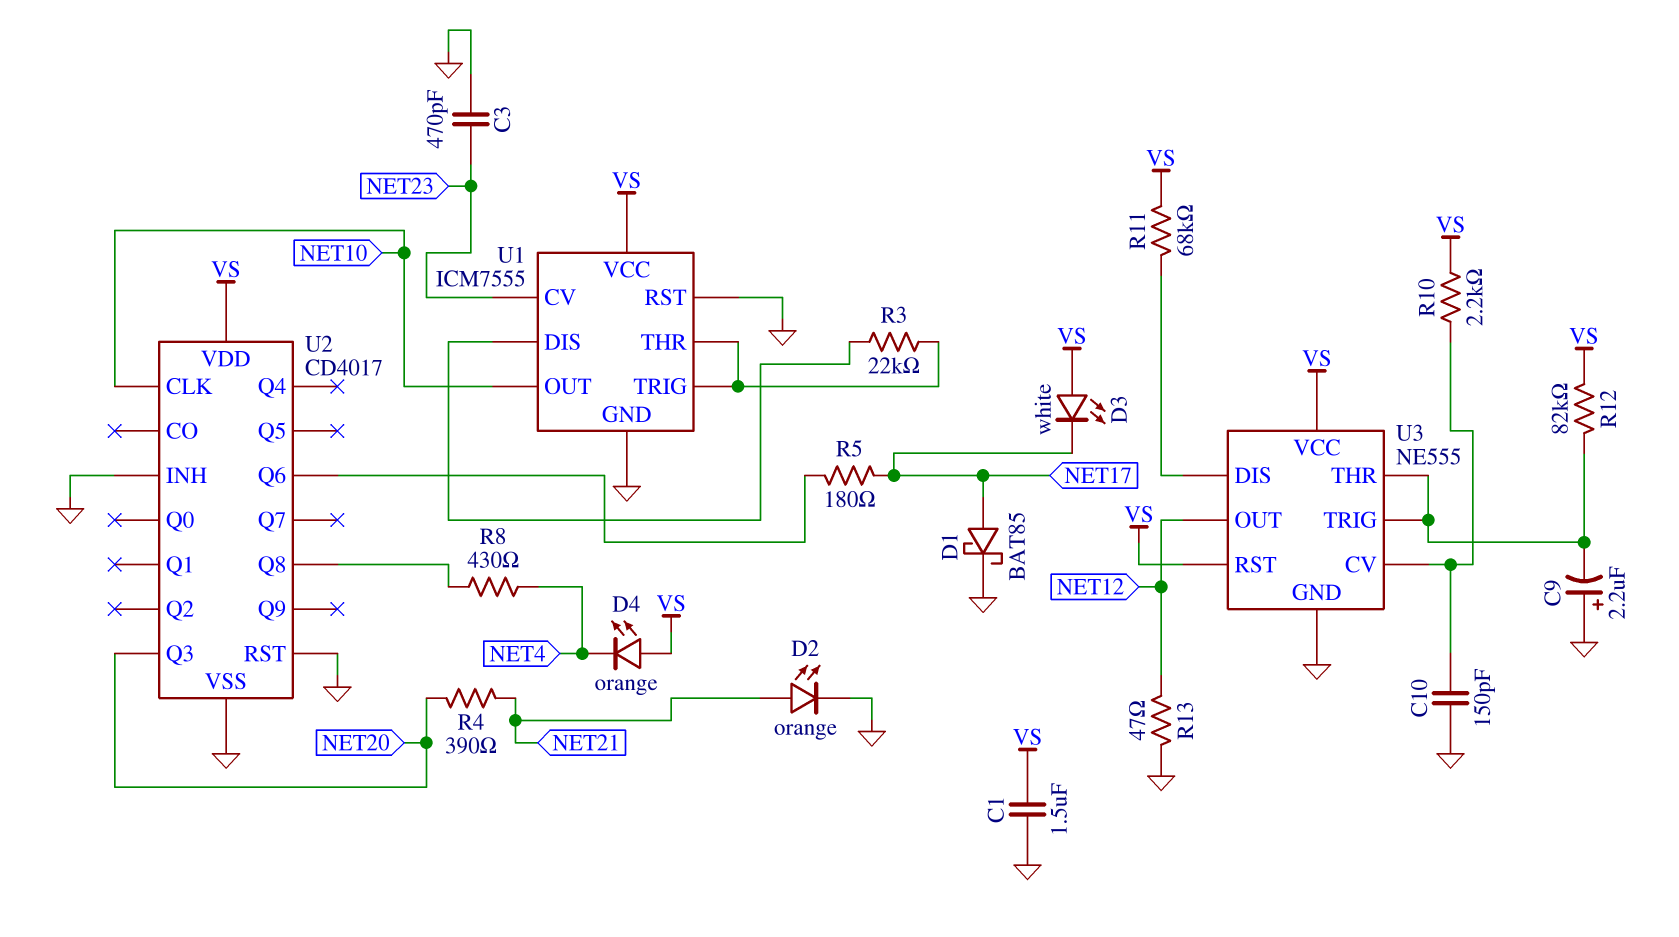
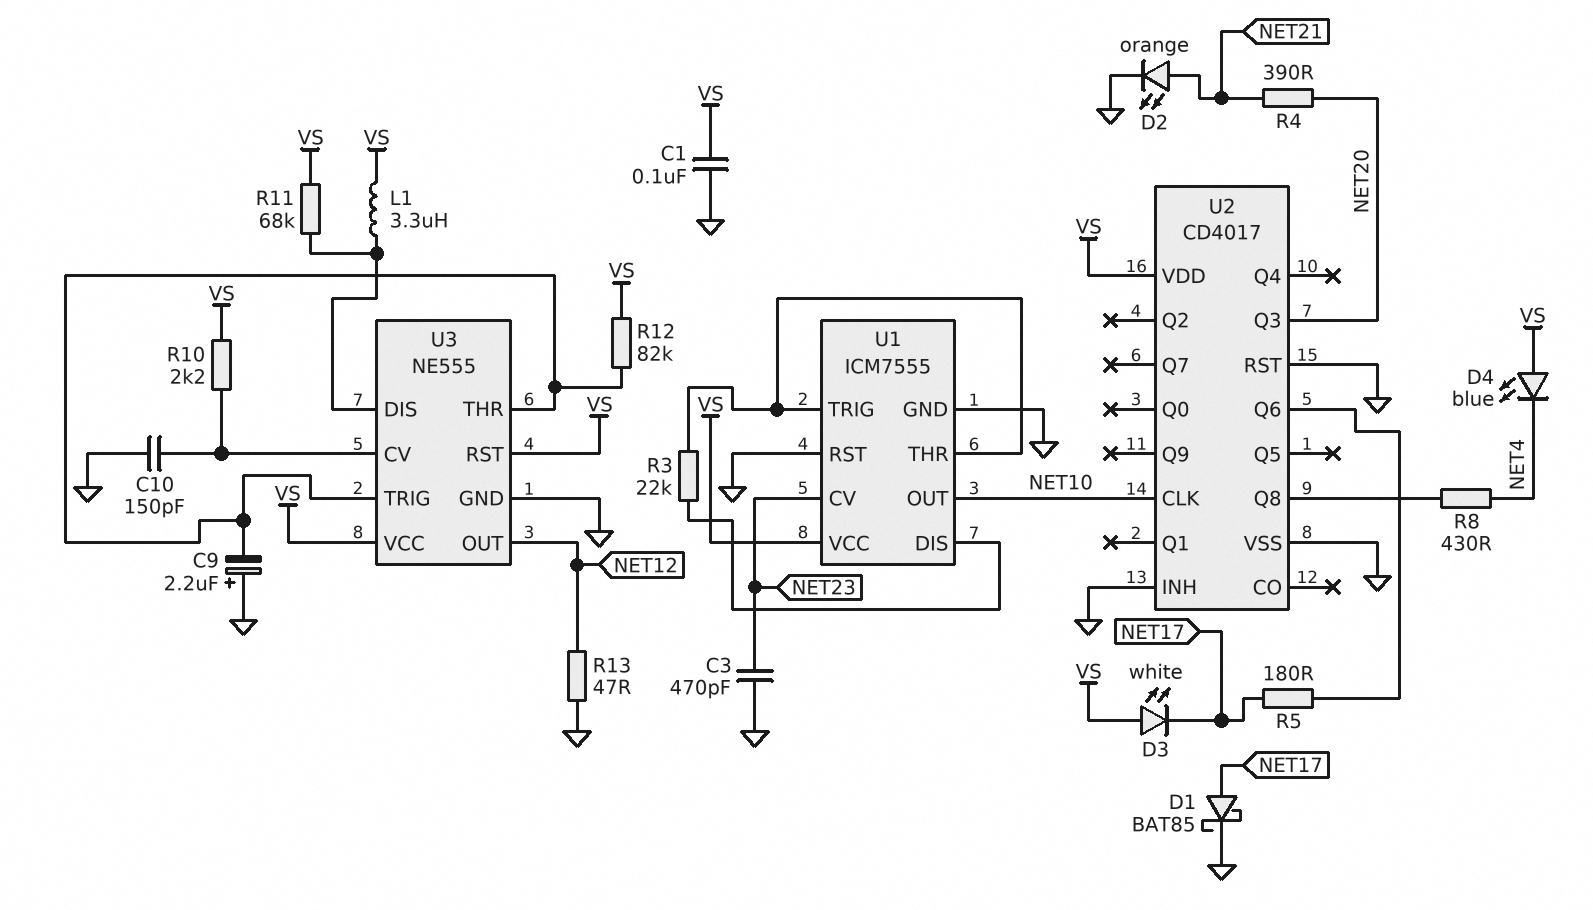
C1: 1.5uF (GND, VS) -> 100nF (GND, VS)
D4: LED orange (A VS, K NET4) -> LED blue (A VS, K NET4)
L1: none -> 3.3uH (U3/DIS, VS)

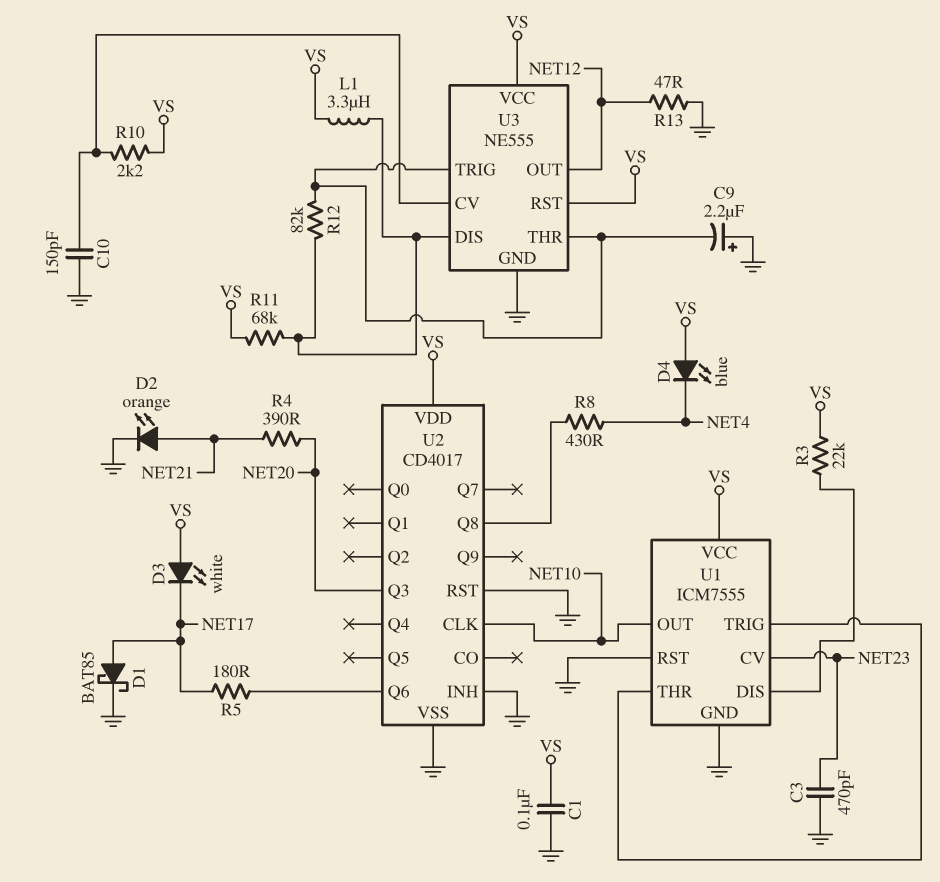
R3: 22k (U1/DIS, U1/THR) -> 22k (U1/DIS, VS)
R12: 82k (U3/THR, VS) -> 82k (U3/DIS, U3/THR)

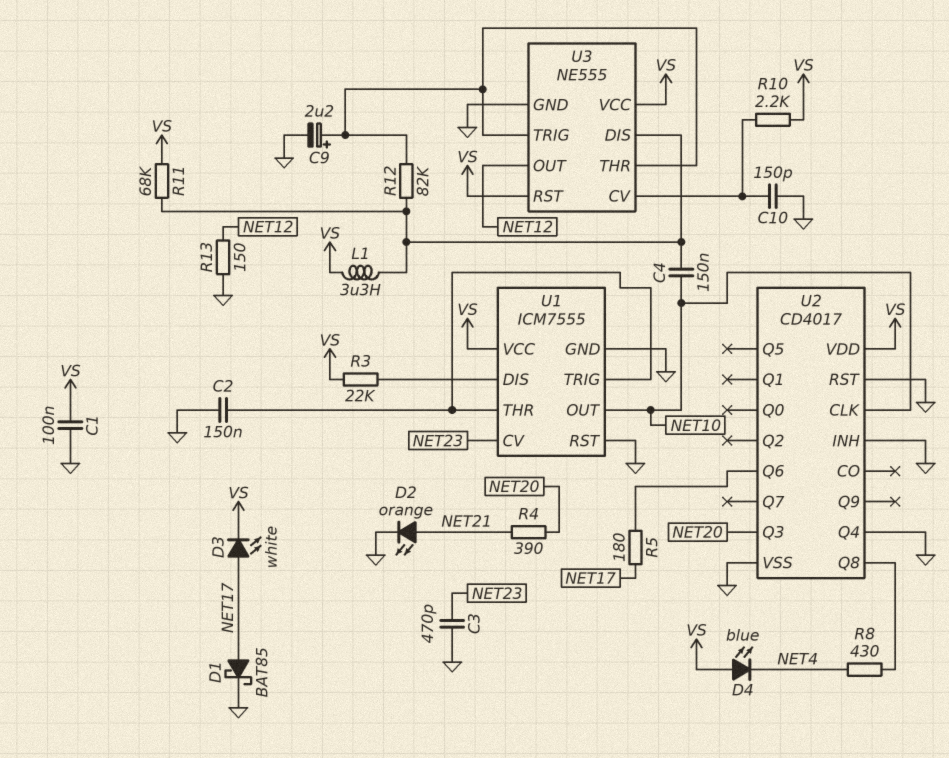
C2: none -> 150nF (GND, U1/THR)
C4: none -> 150nF (NET10, U3/DIS)
C9: 2.2uF (plus GND, minus U3/THR) -> 2.2uF (plus U3/THR, minus GND)
D3: LED white (A VS, K NET17) -> LED white (A NET17, K VS)
R13: 47 (GND, NET12) -> 150 (GND, NET12)
U2 pin Q4: none -> GND

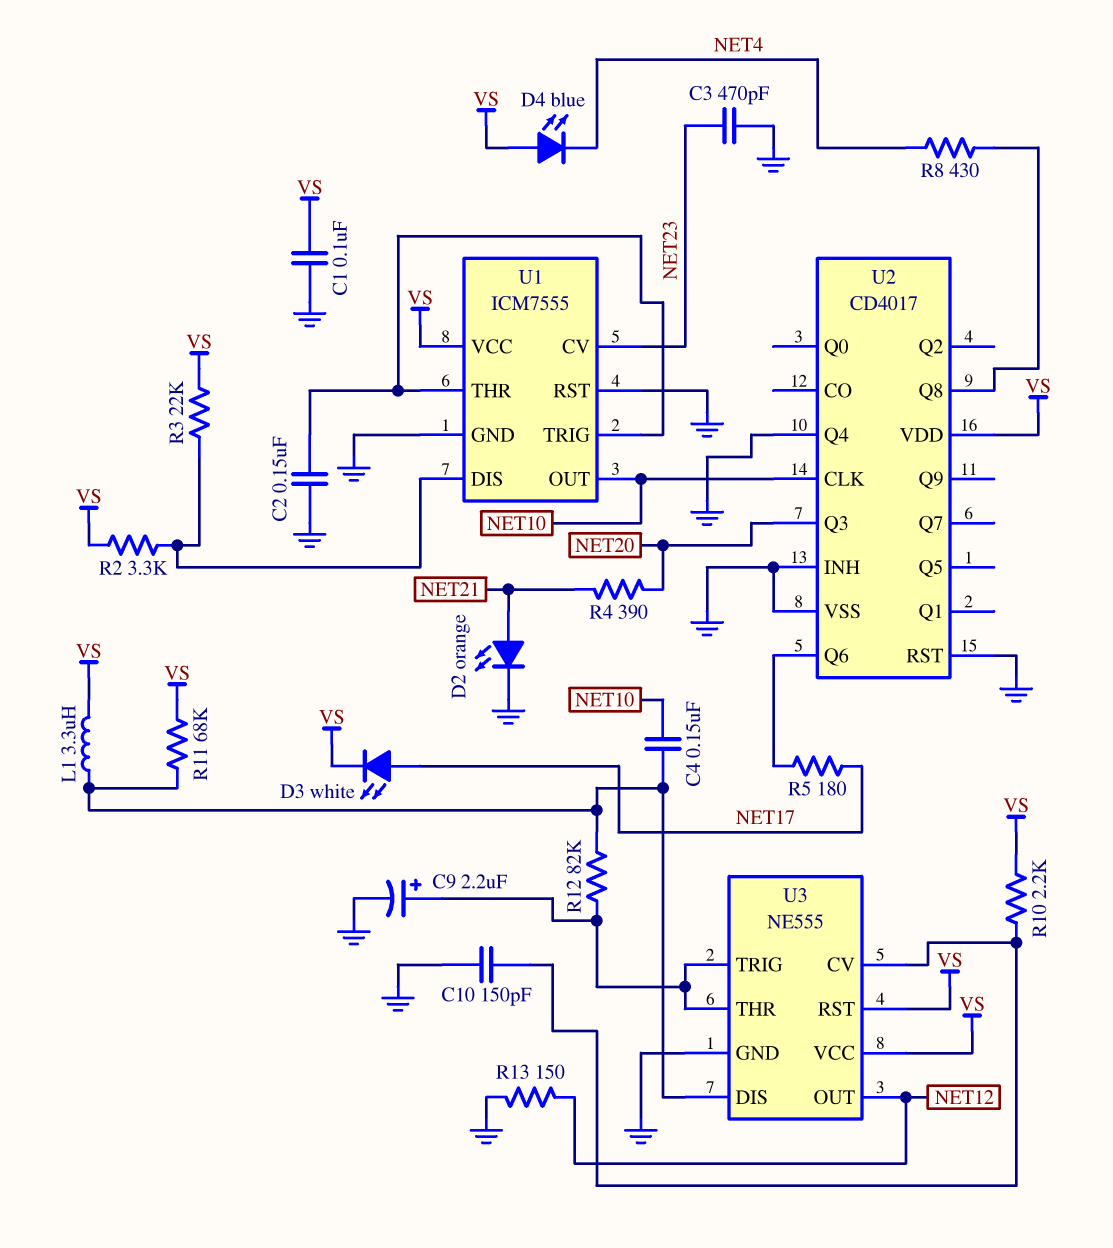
D1: schottky BAT85 (A NET17, K GND) -> none
R2: none -> 3.3k (U1/DIS, VS)

